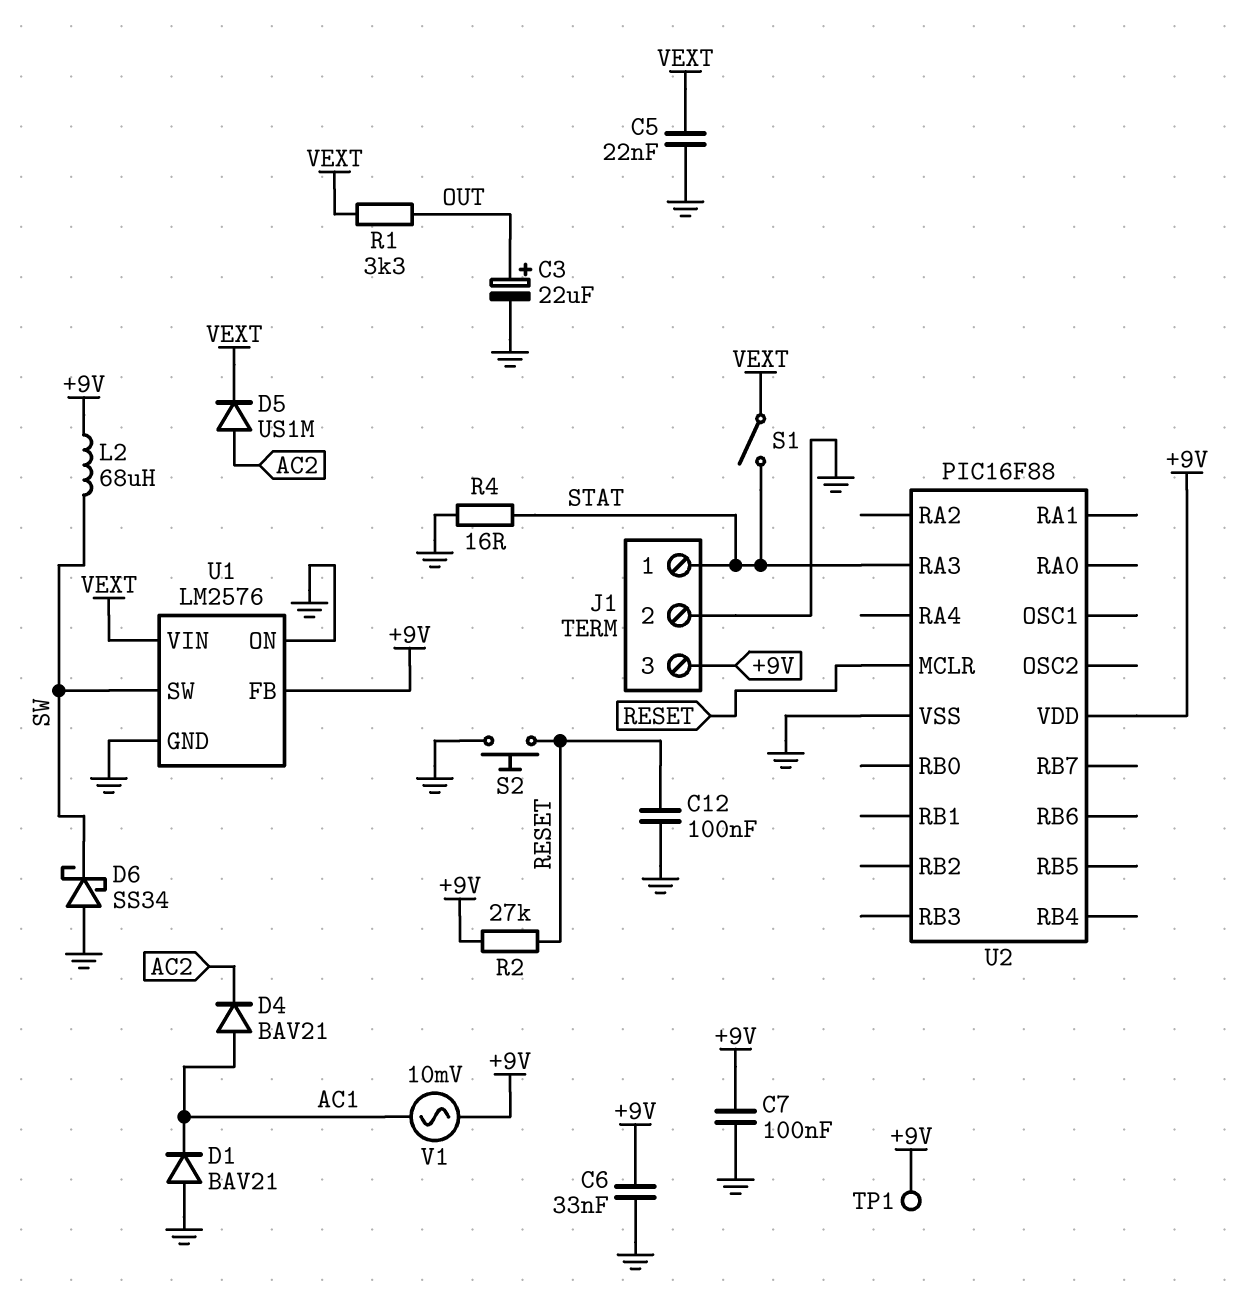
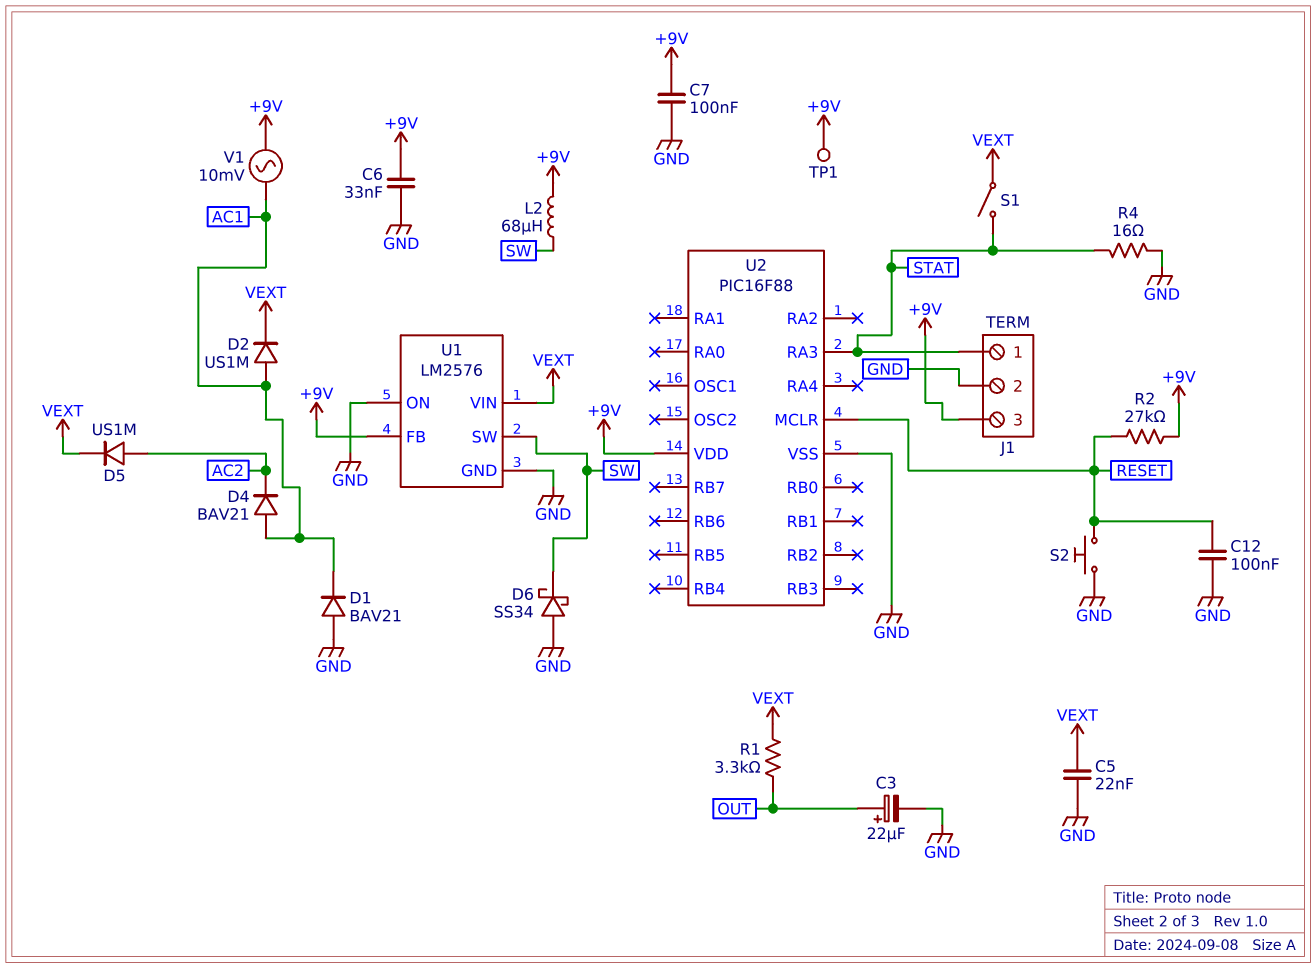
D2: none -> diode US1M (A AC1, K VEXT)

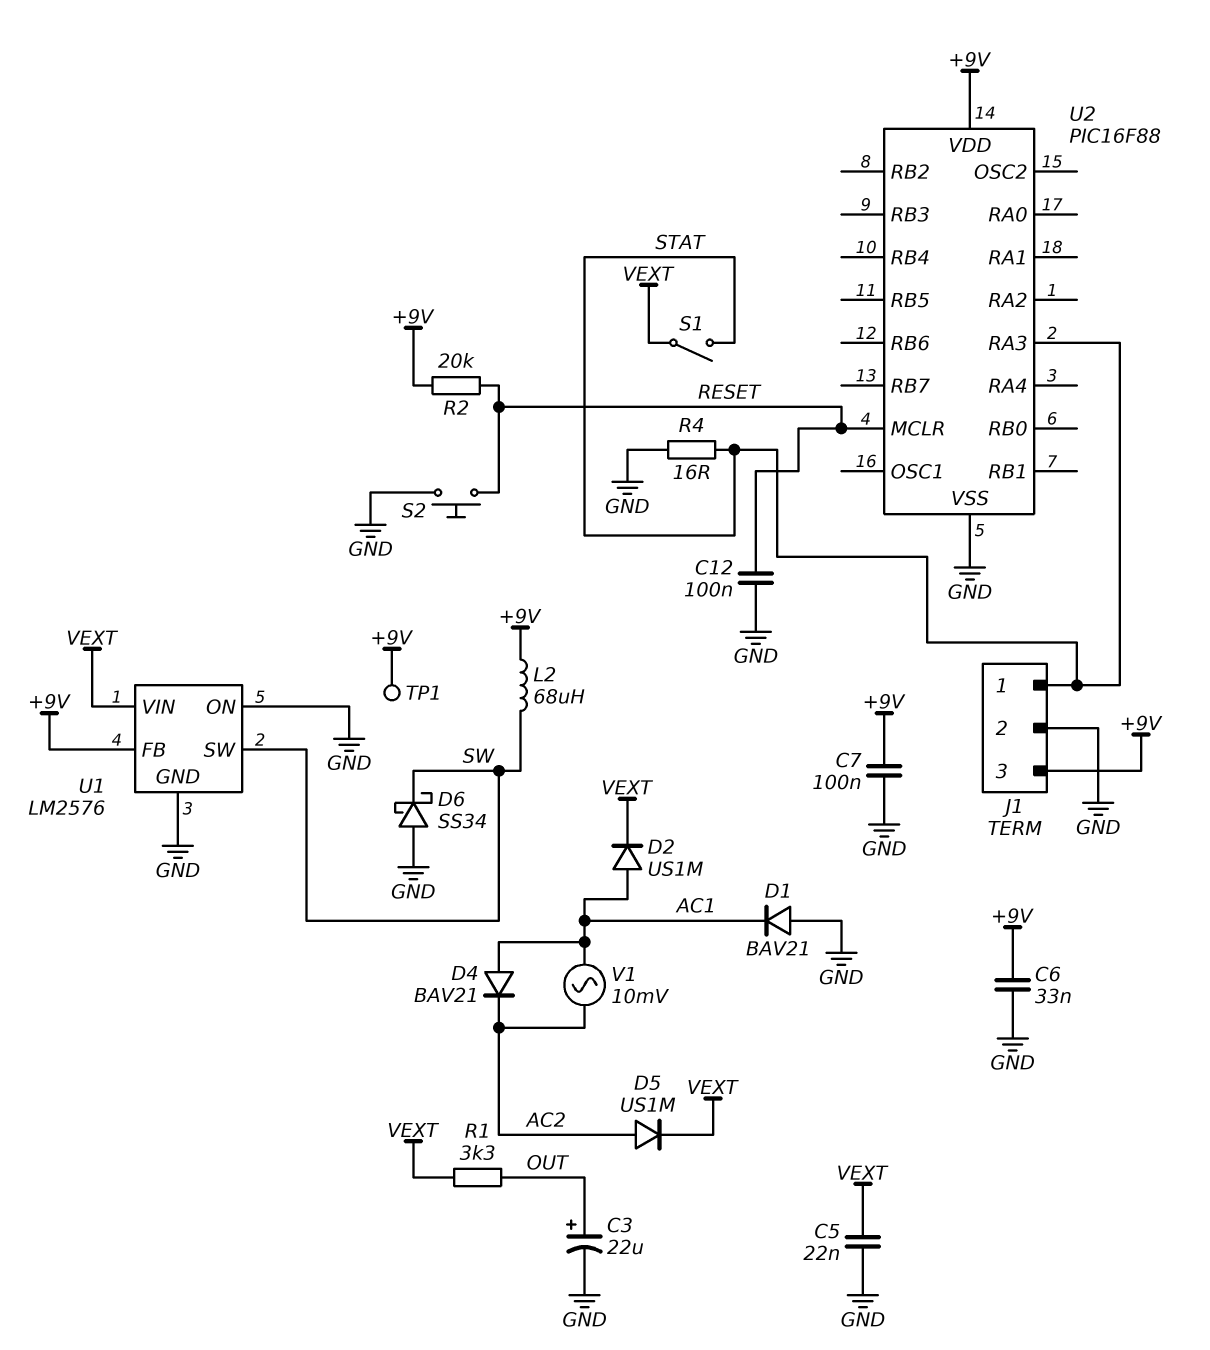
R2: 27k (+9V, RESET) -> 20k (+9V, RESET)
V1: AC 10mV (+9V, AC1) -> AC 10mV (AC1, AC2)

